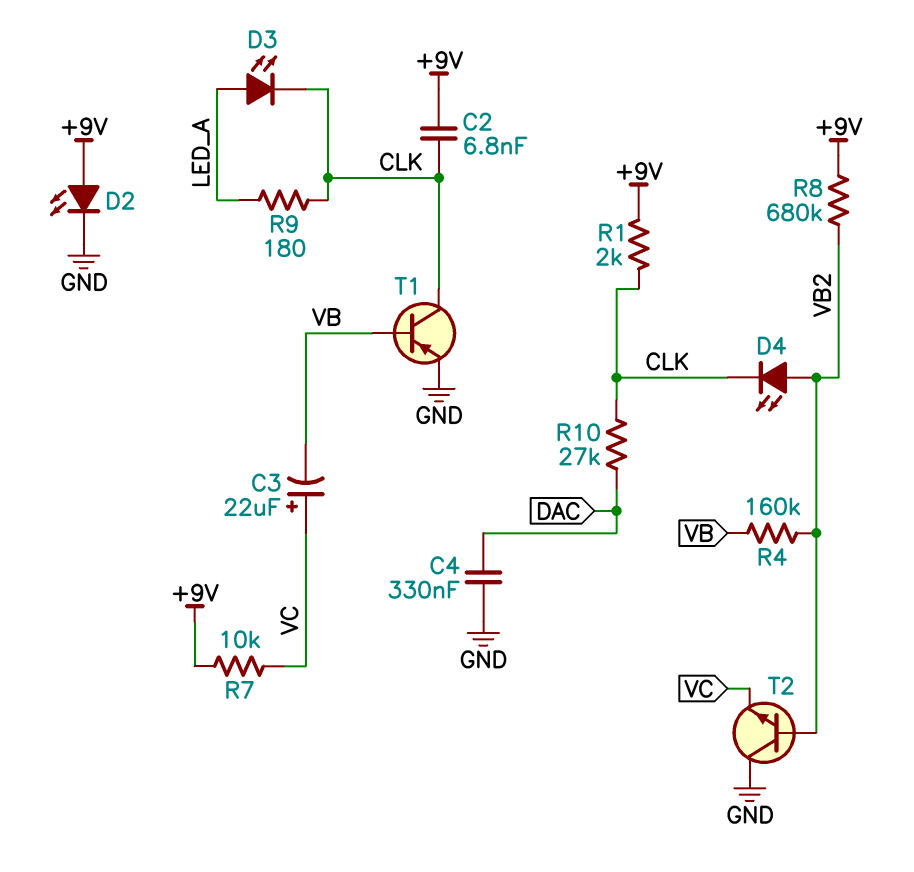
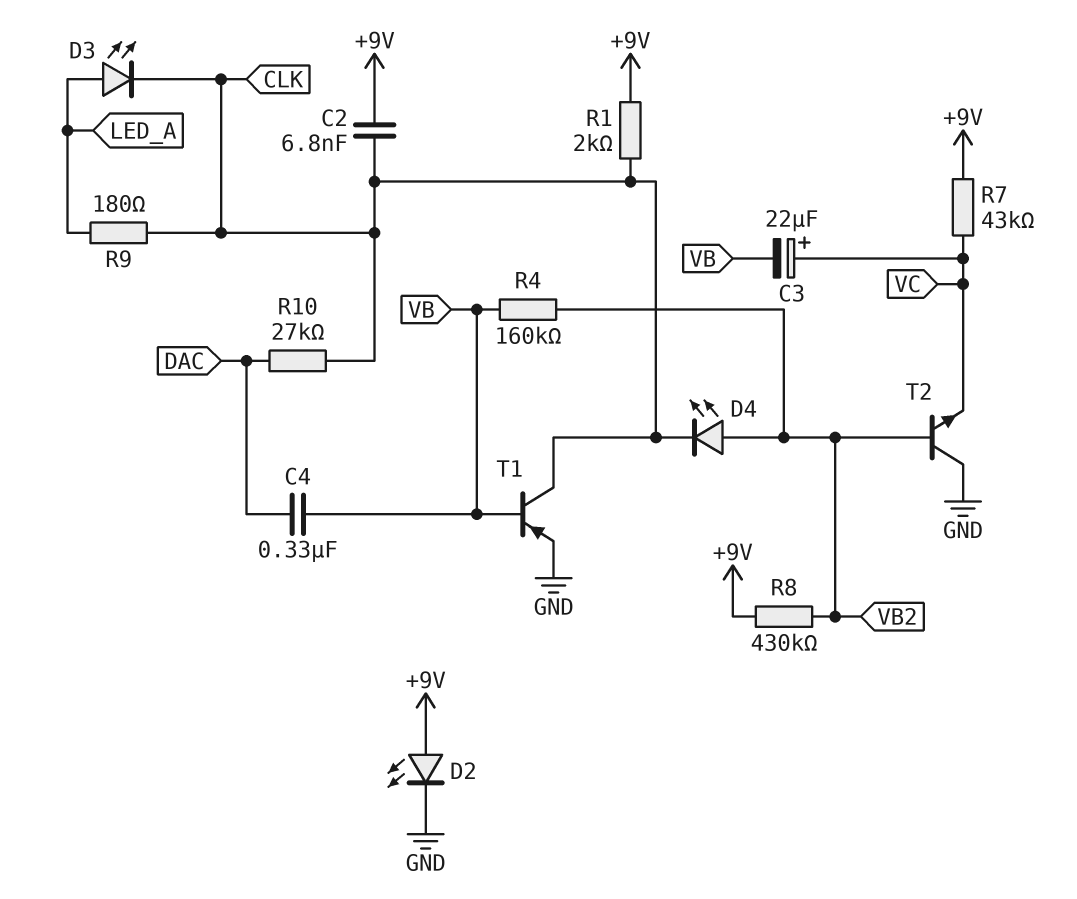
C4: 330nF (DAC, GND) -> 330nF (DAC, VB)
R7: 10k (+9V, VC) -> 43k (+9V, VC)
R8: 680k (+9V, VB2) -> 430k (+9V, VB2)

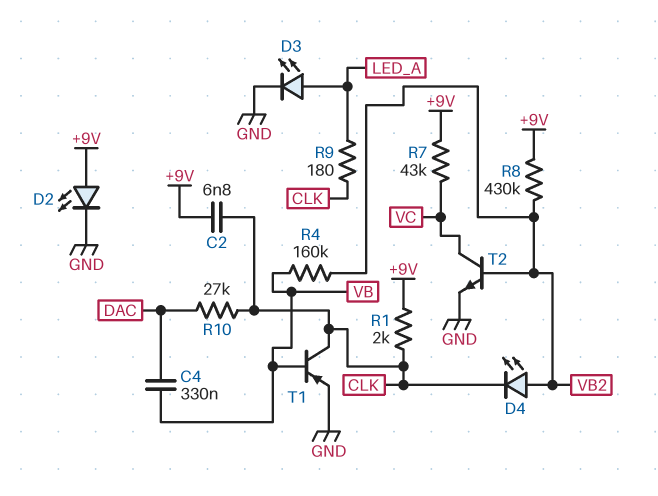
C3: 22uF (plus VC, minus VB) -> none
D3: LED (A LED_A, K CLK) -> LED (A LED_A, K GND)
T2: NPN (B VB2, C GND, E VC) -> NPN (B VB2, C VC, E GND)

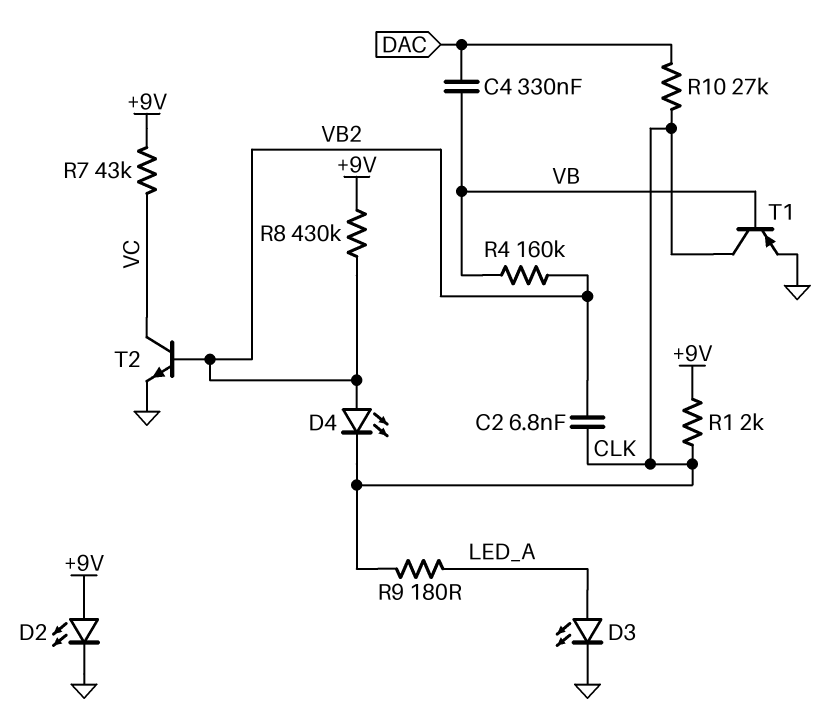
C2: 6.8nF (+9V, CLK) -> 6.8nF (CLK, VB2)

